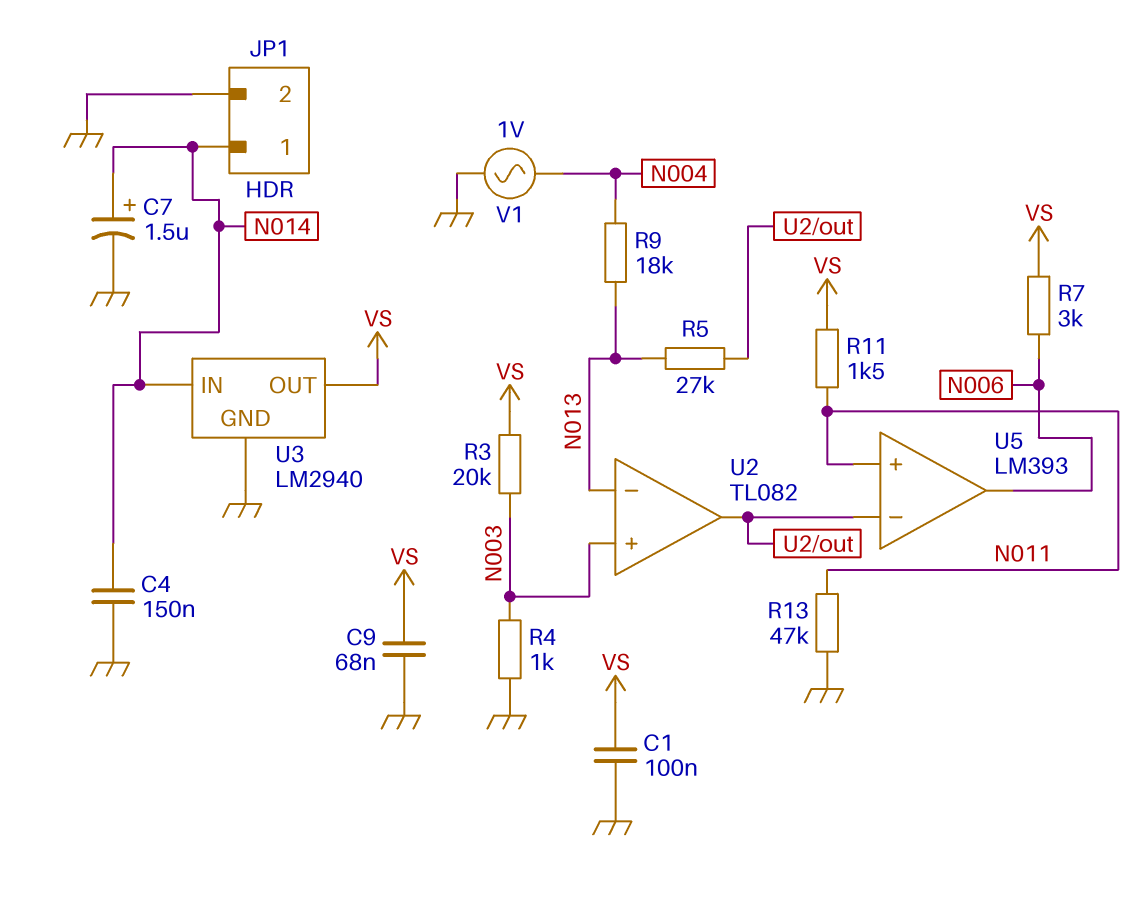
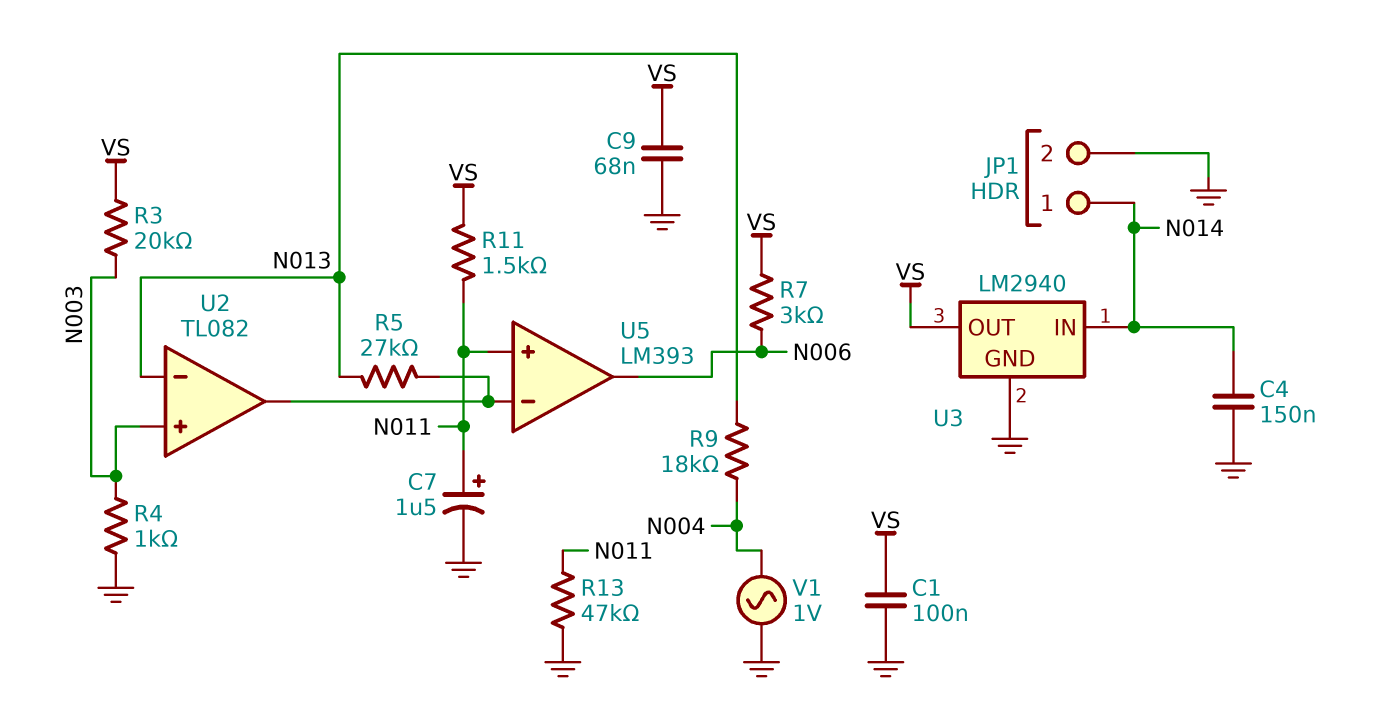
C7: 1.5uF (plus N014, minus GND) -> 1.5uF (plus N011, minus GND)

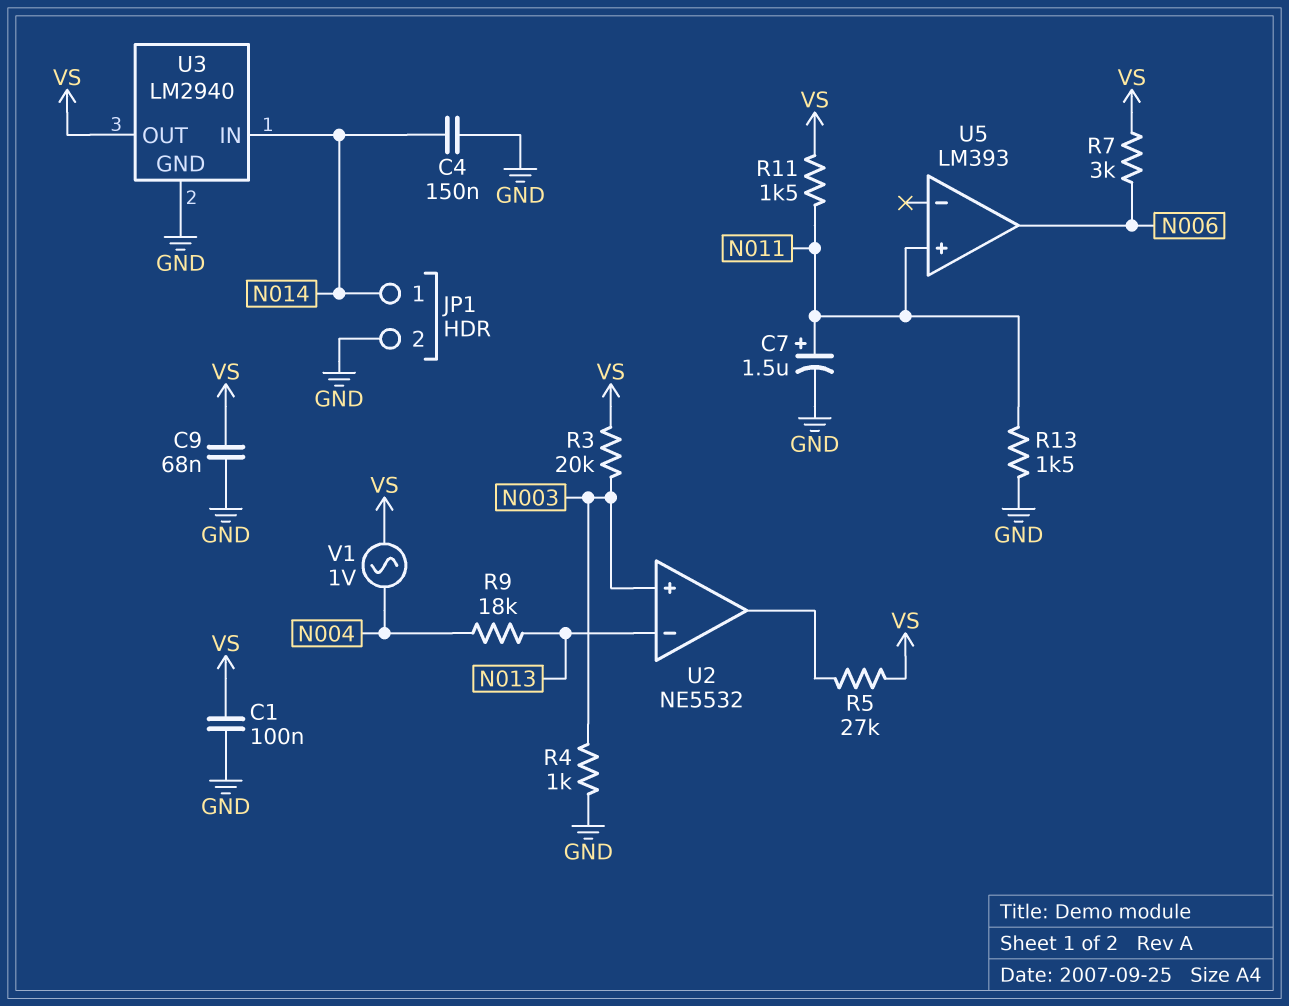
R5: 27k (N013, U2/out) -> 27k (U2/out, VS)
R13: 47k (GND, N011) -> 1.5k (GND, N011)
U2: TL082 -> NE5532
U5 pin in-: U2/out -> none
V1: AC 1V (GND, N004) -> AC 1V (N004, VS)

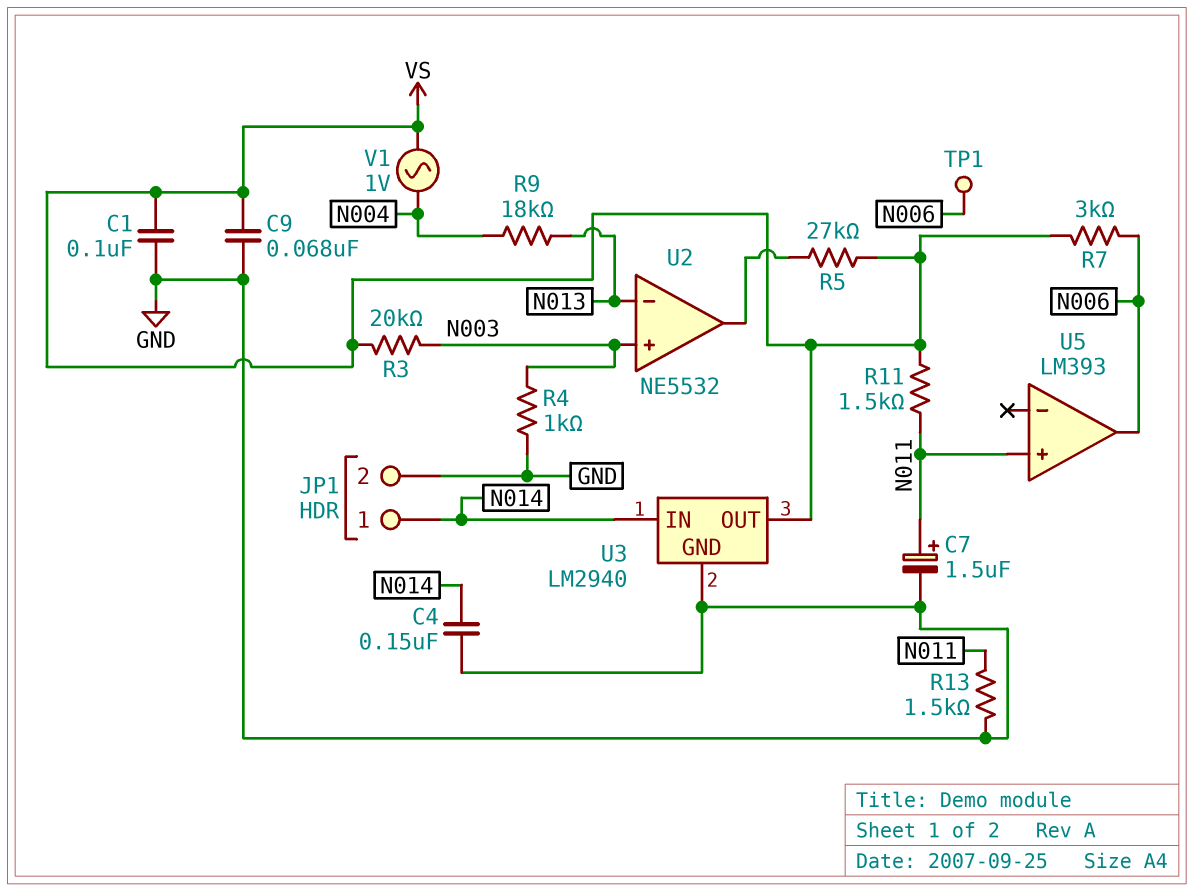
TP1: none -> test point (N006)

